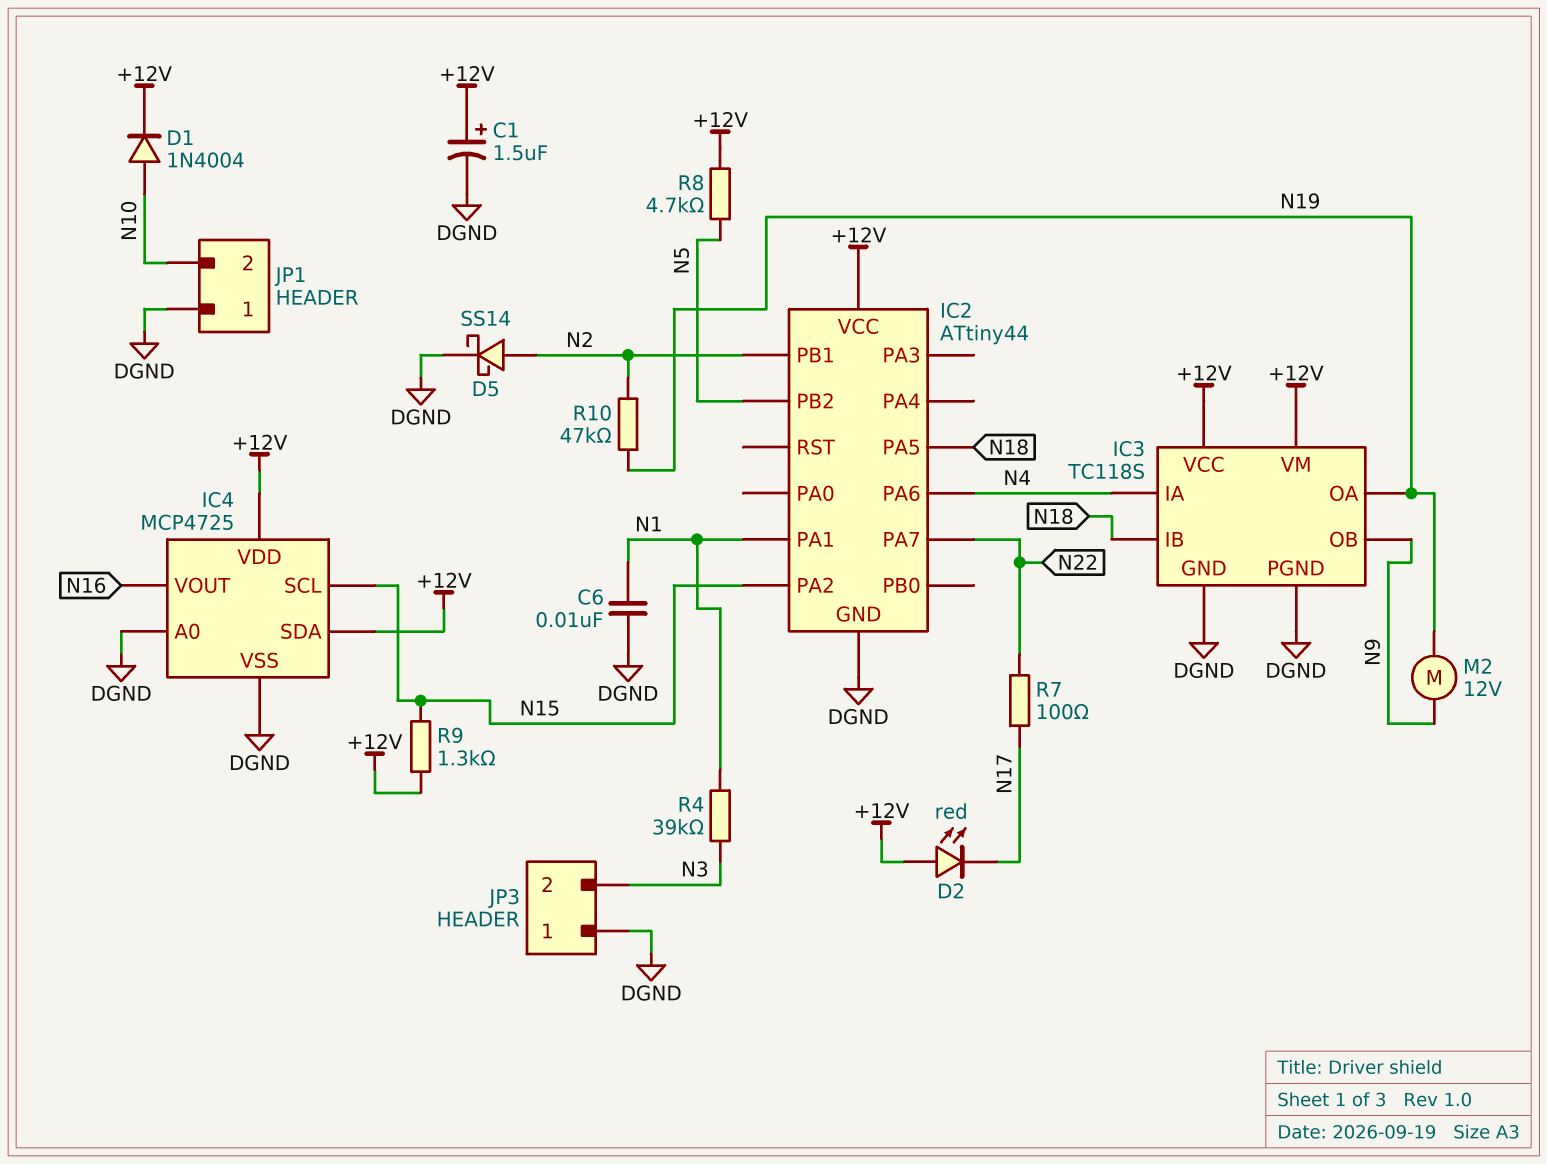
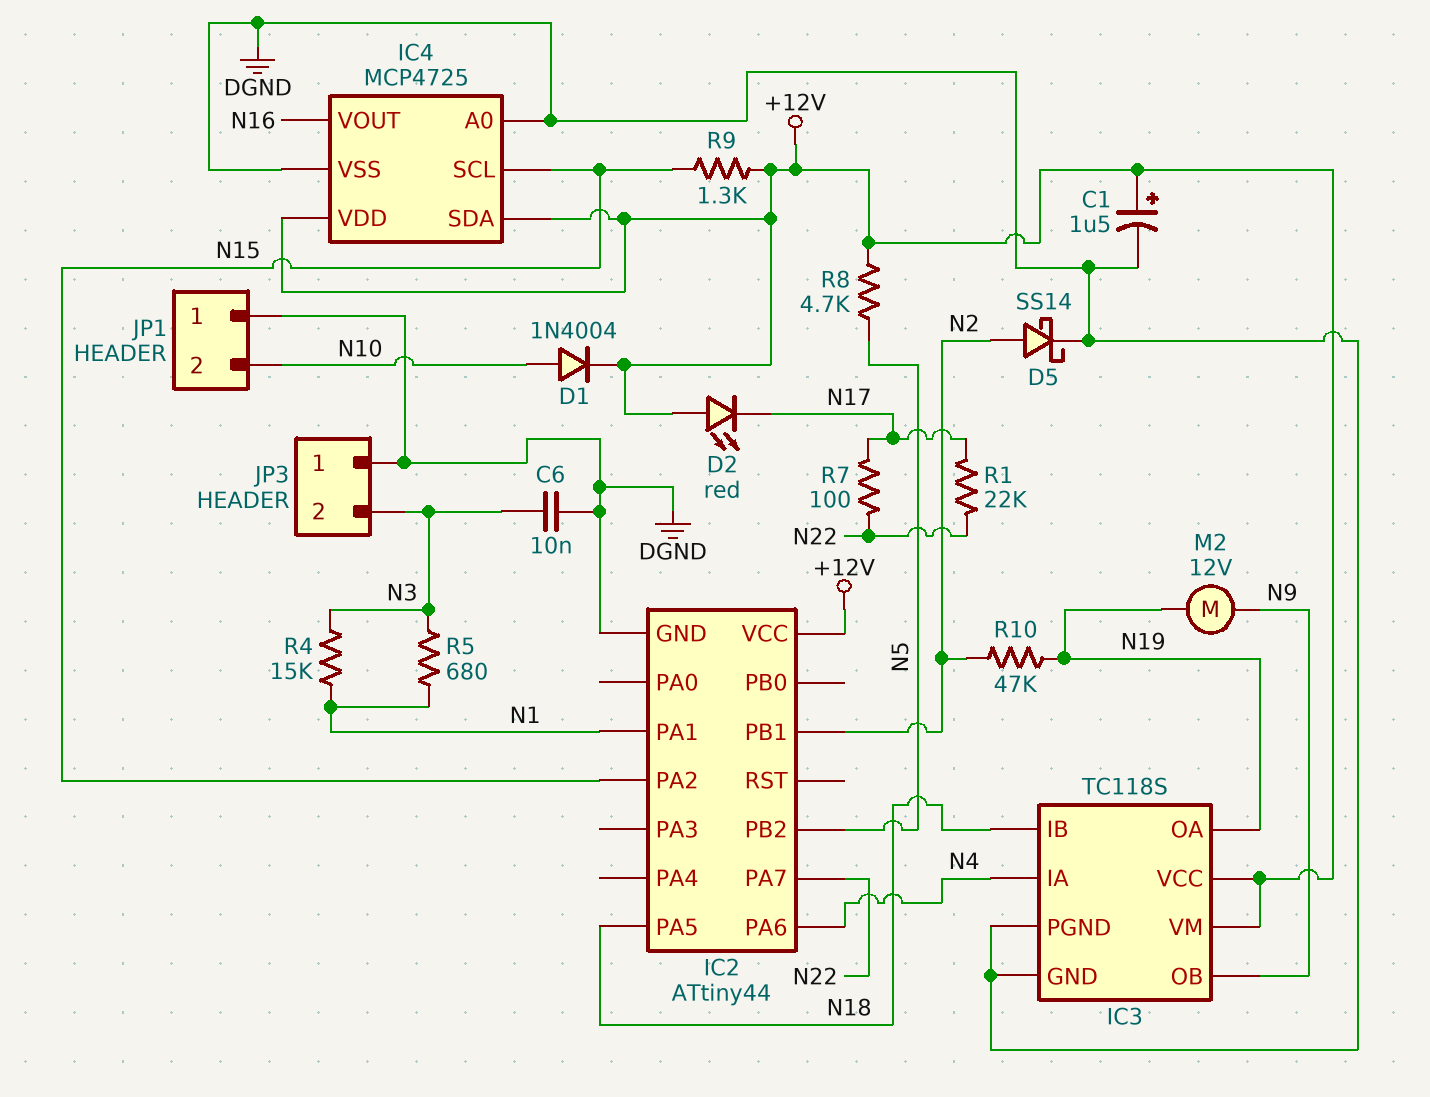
C6: 10nF (DGND, N1) -> 10nF (DGND, N3)
R1: none -> 22k (N17, N22)
R4: 39k (N1, N3) -> 15k (N1, N3)
R5: none -> 680 (N1, N3)

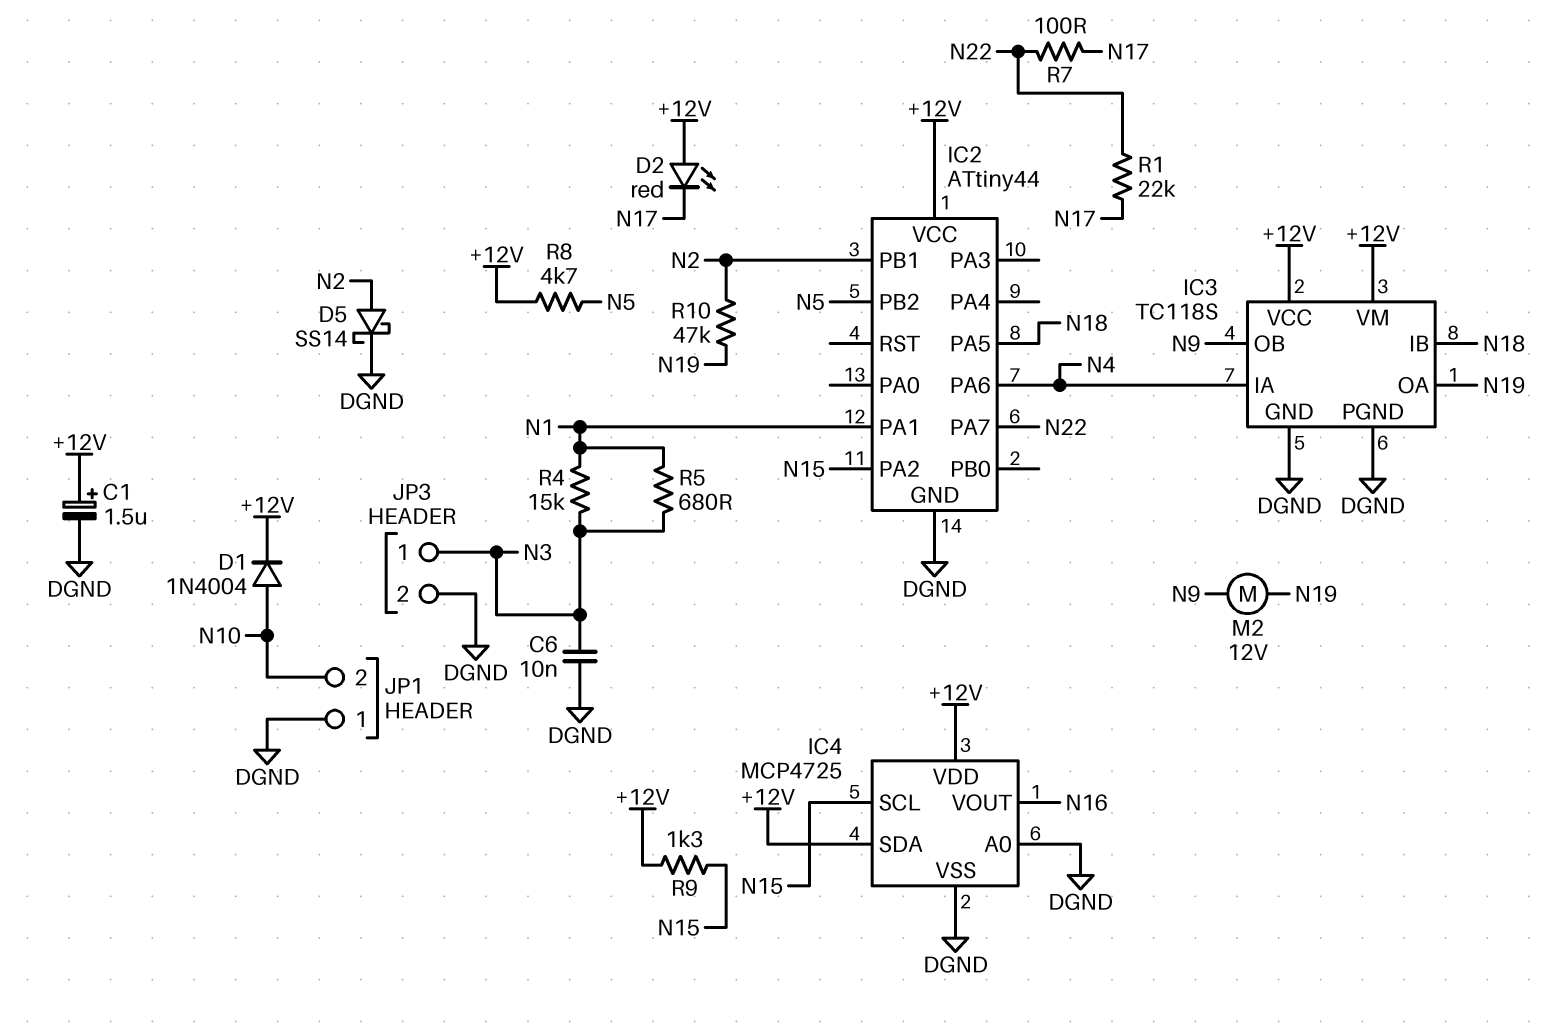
JP3 pin 1: DGND -> N3
JP3 pin 2: N3 -> DGND

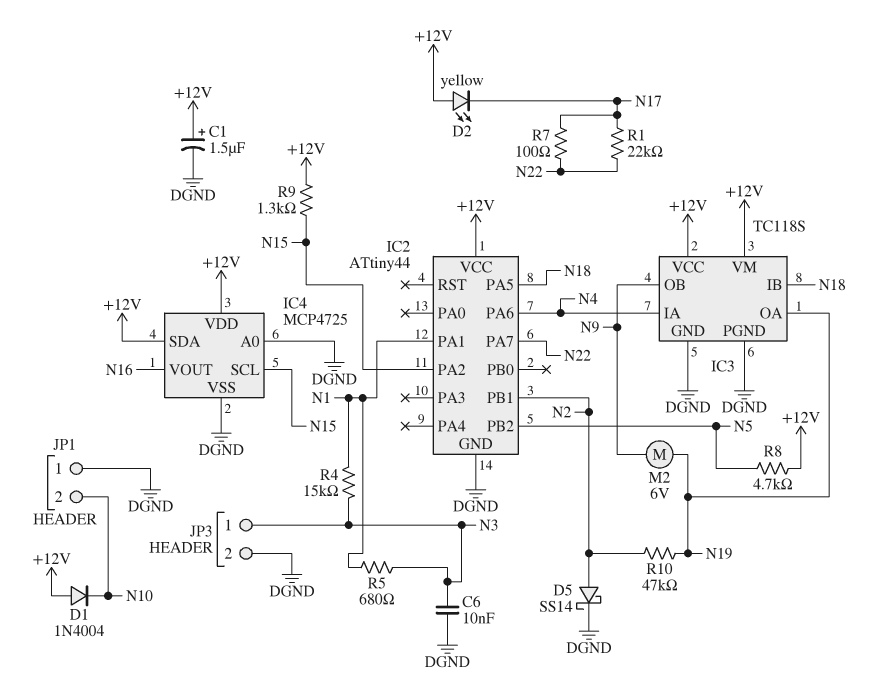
D1: diode 1N4004 (A N10, K +12V) -> diode 1N4004 (A +12V, K N10)
D2: LED red (A +12V, K N17) -> LED yellow (A +12V, K N17)
M2: motor 12V (N9, N19) -> motor 6V (N9, N19)

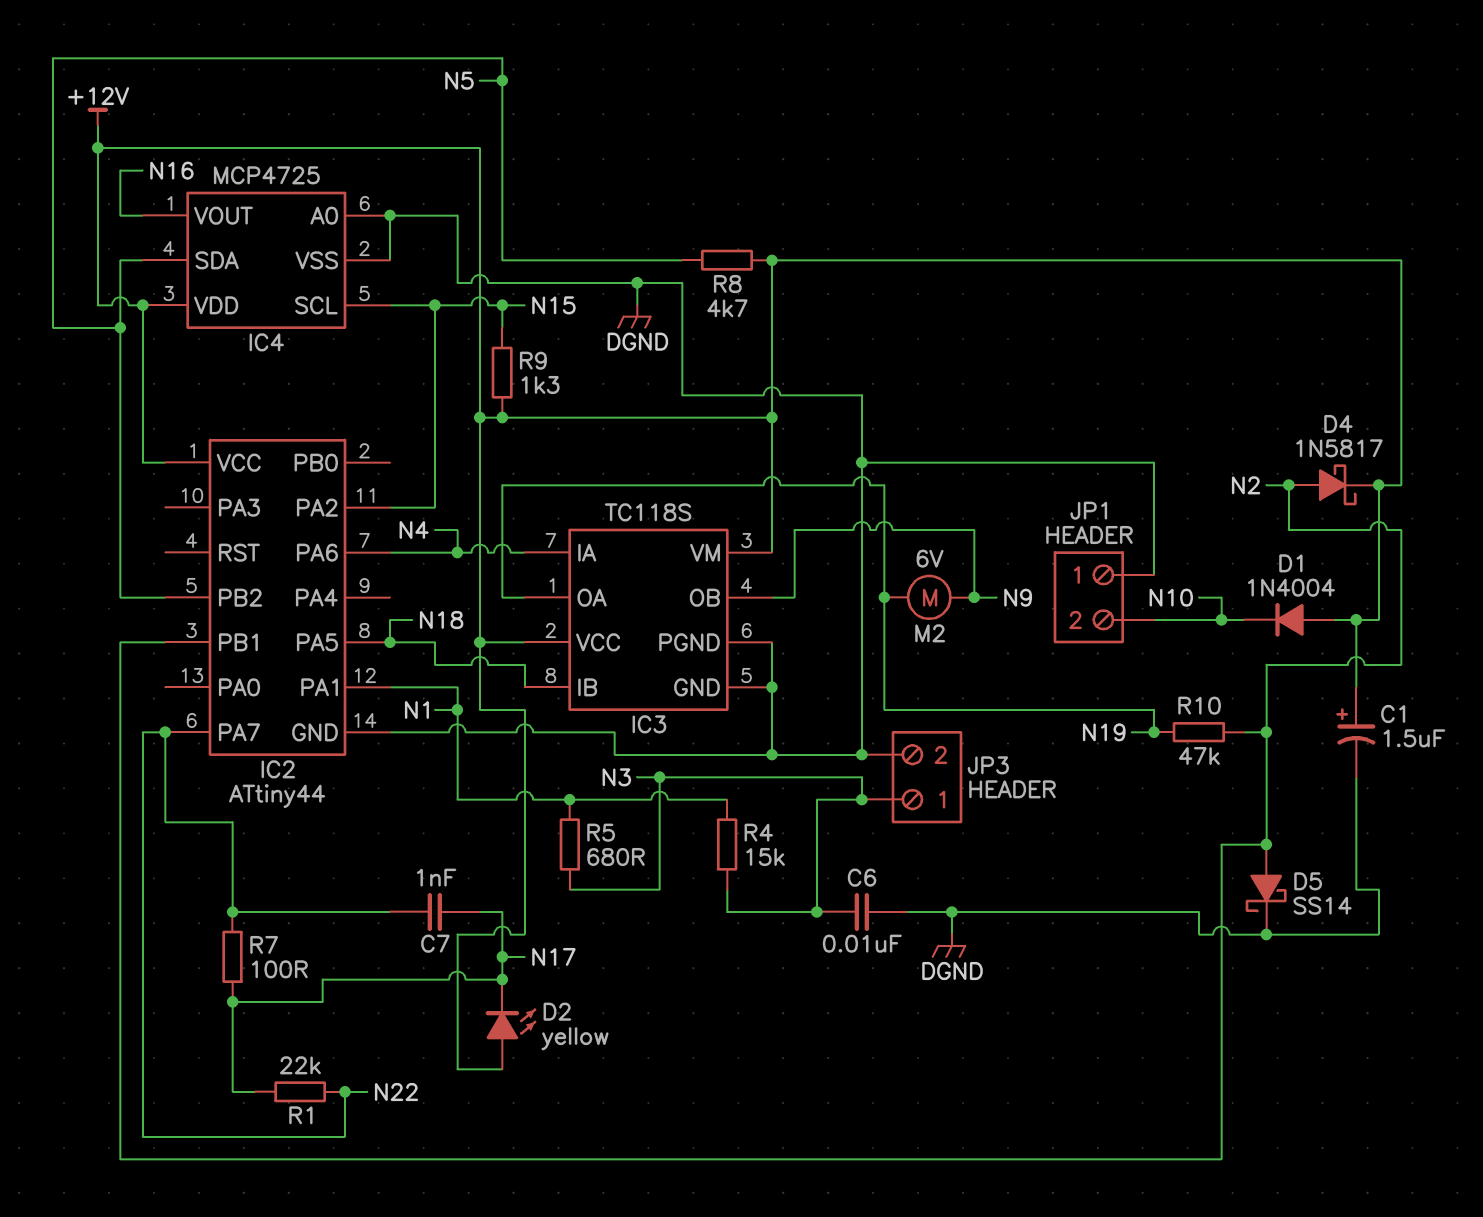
C7: none -> 1nF (N17, N22)
D4: none -> schottky 1N5817 (A N2, K +12V)
IC4 pin SDA: +12V -> N5

